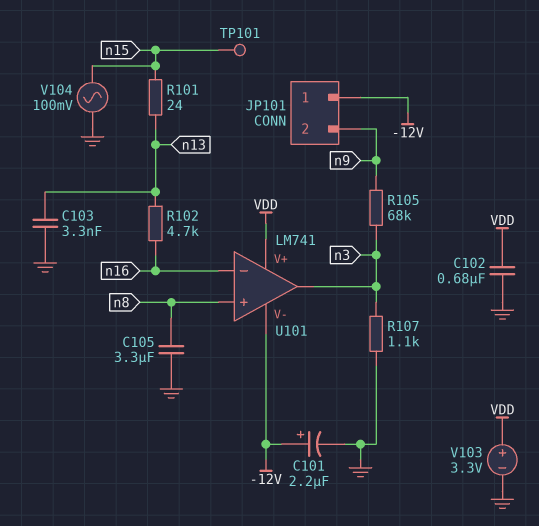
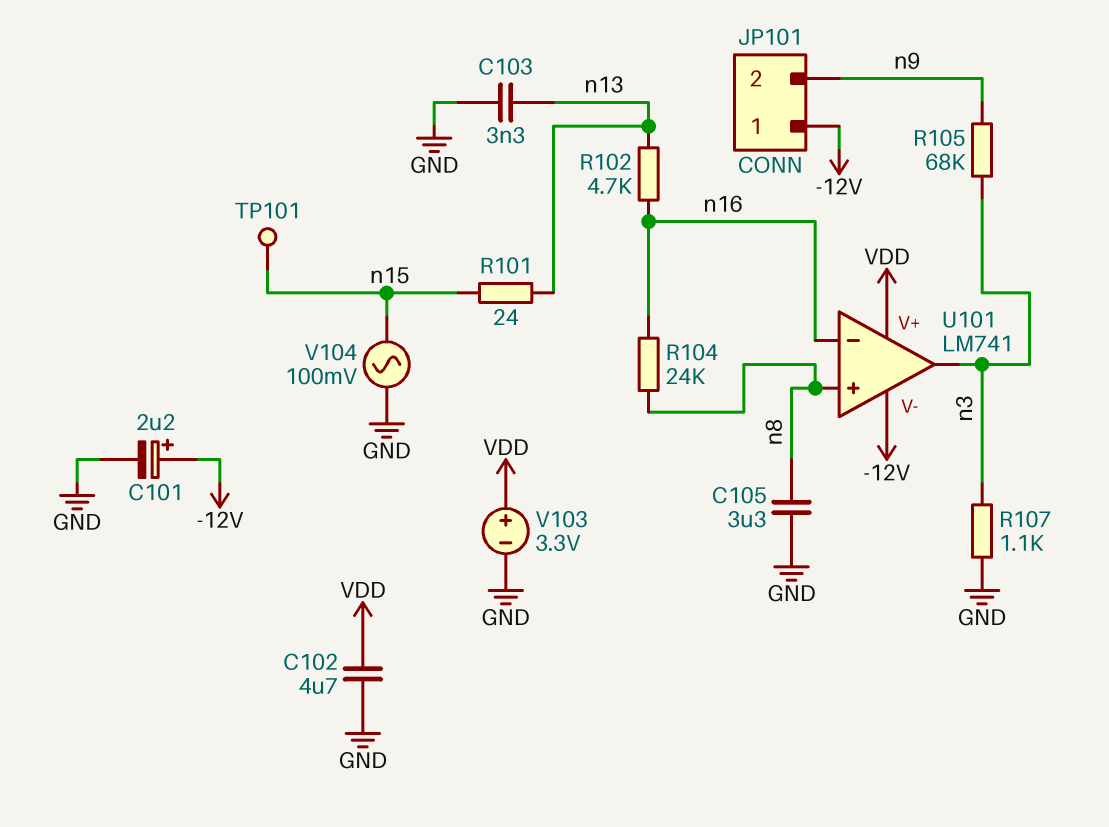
C102: 680nF (GND, VDD) -> 4.7uF (GND, VDD)
R104: none -> 24k (n8, n16)

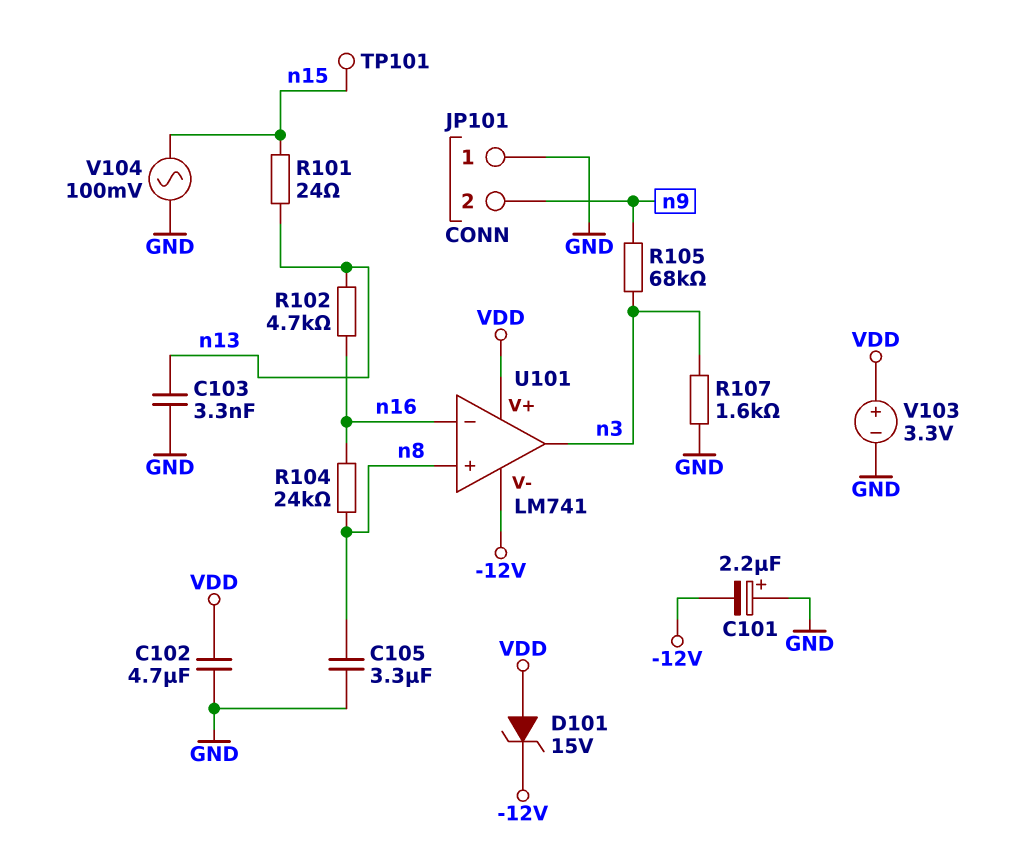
C101: 2.2uF (plus -12V, minus GND) -> 2.2uF (plus GND, minus -12V)
D101: none -> zener 15V (A VDD, K -12V)
JP101 pin 1: -12V -> GND
R107: 1.1k (GND, n3) -> 1.6k (GND, n3)

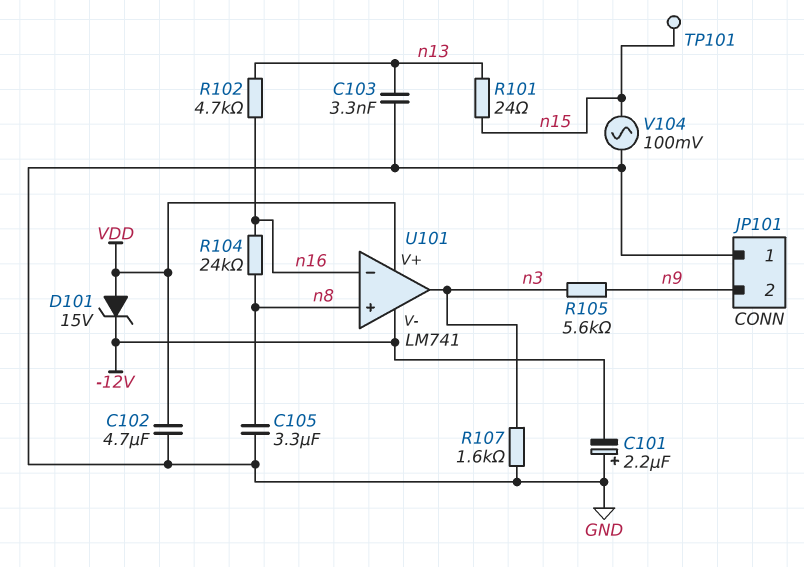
R105: 68k (n3, n9) -> 5.6k (n3, n9)
V103: 3.3V (plus VDD, minus GND) -> none

